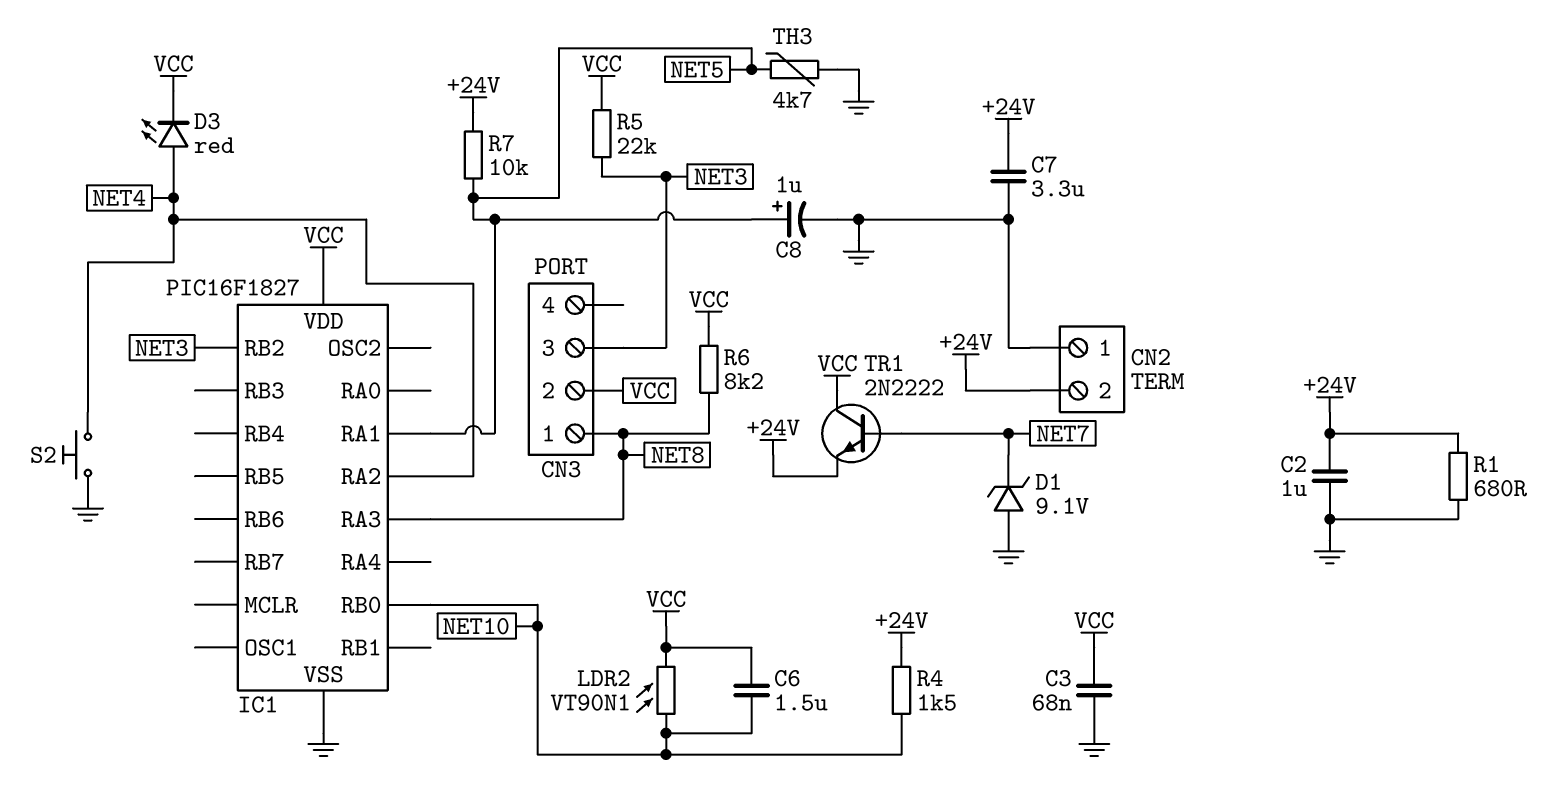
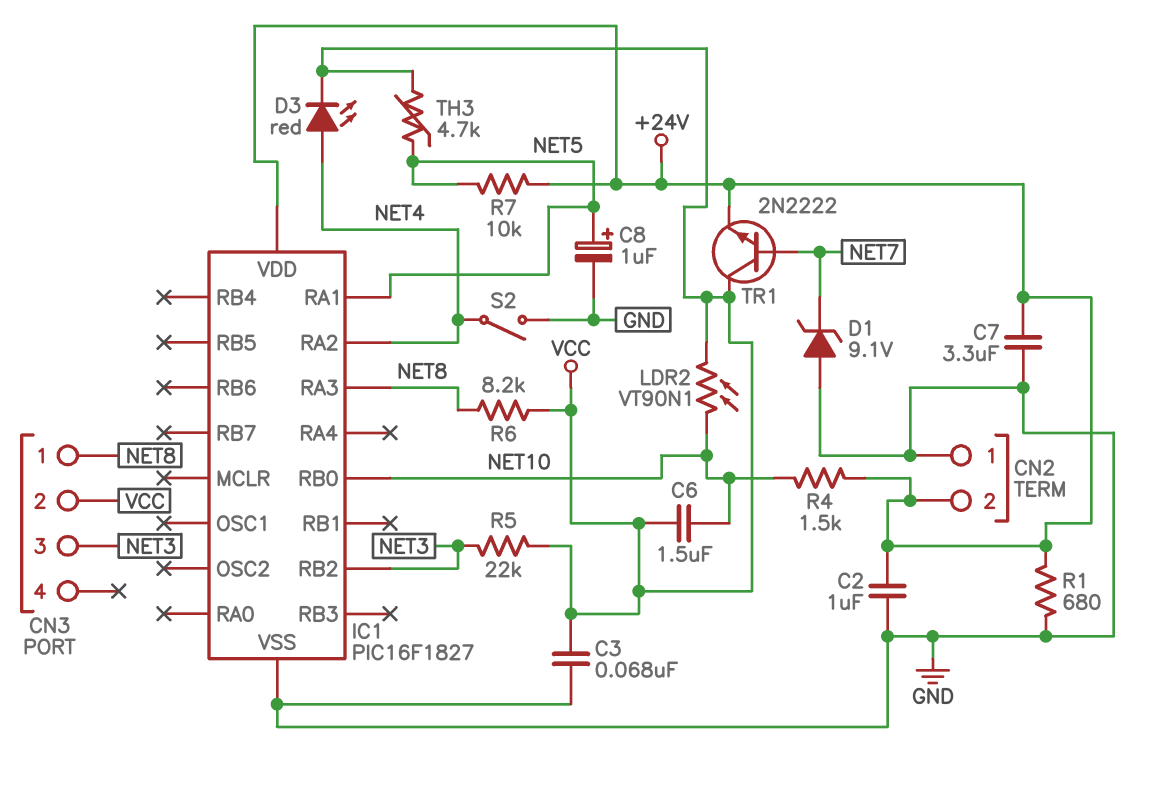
IC1 pin VDD: VCC -> +24V
S2: button (GND, NET4) -> switch (GND, NET4)
TH3: 4.7k (GND, NET5) -> 4.7k (NET5, VCC)

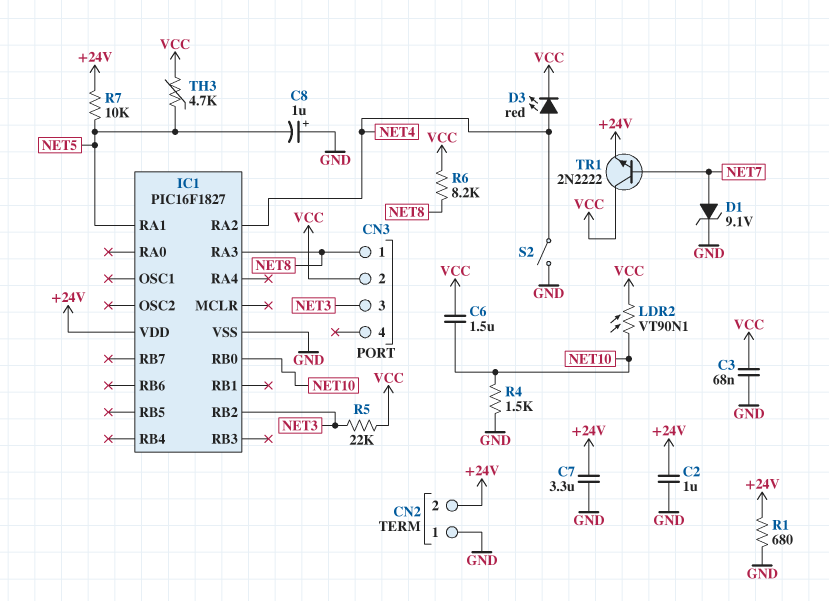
C8: 1uF (plus NET5, minus GND) -> 1uF (plus GND, minus NET5)
D1: zener 9.1V (A GND, K NET7) -> zener 9.1V (A NET7, K GND)
R4: 1.5k (+24V, NET10) -> 1.5k (GND, NET10)

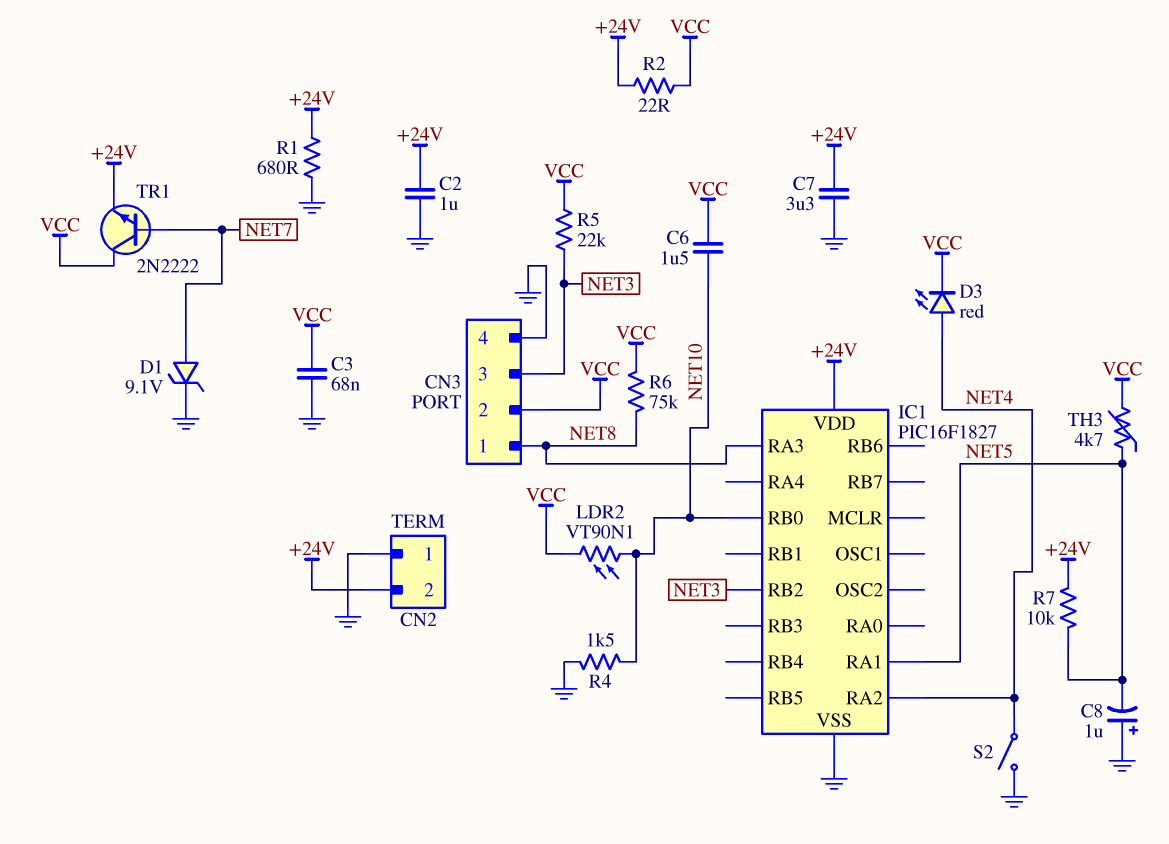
CN3 pin 4: none -> GND
R2: none -> 22 (+24V, VCC)
R6: 8.2k (NET8, VCC) -> 75k (NET8, VCC)

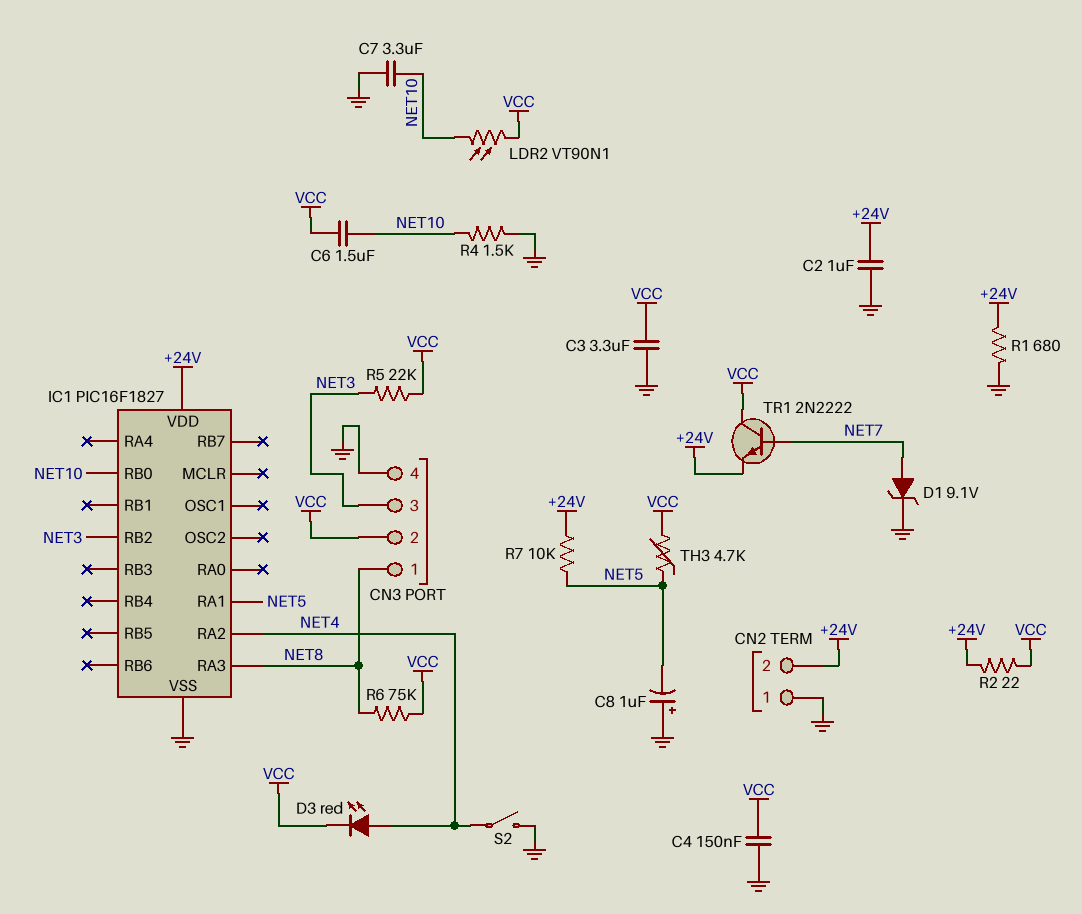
C3: 68nF (GND, VCC) -> 3.3uF (GND, VCC)
C4: none -> 150nF (GND, VCC)
C7: 3.3uF (+24V, GND) -> 3.3uF (GND, NET10)

